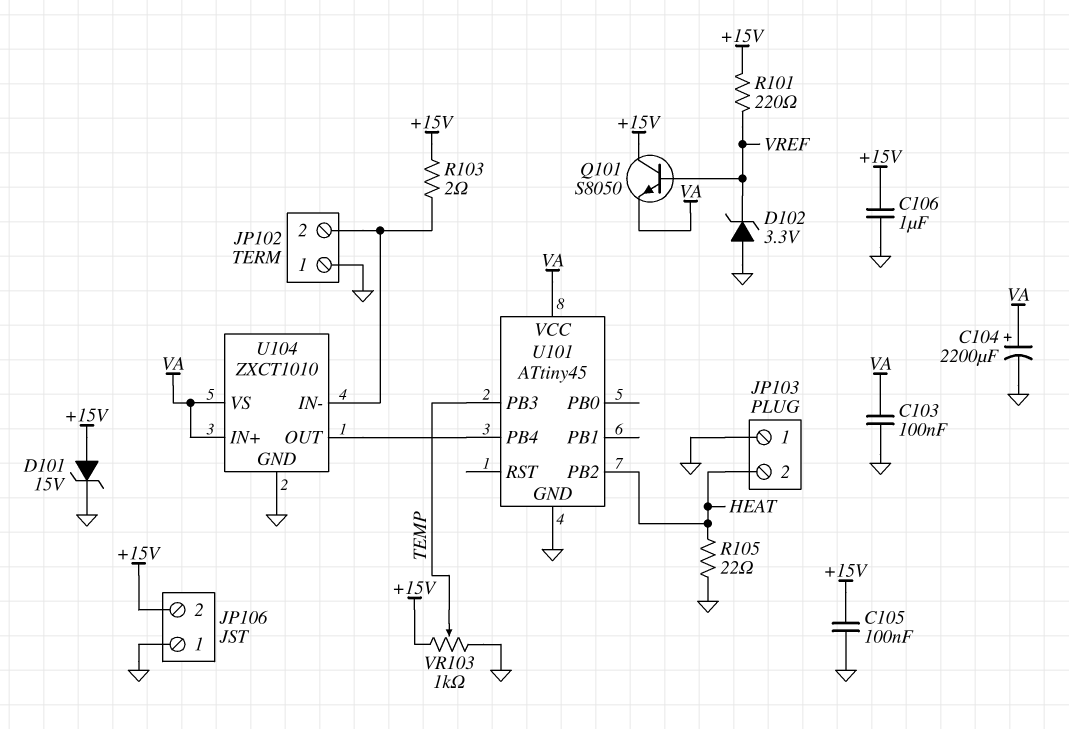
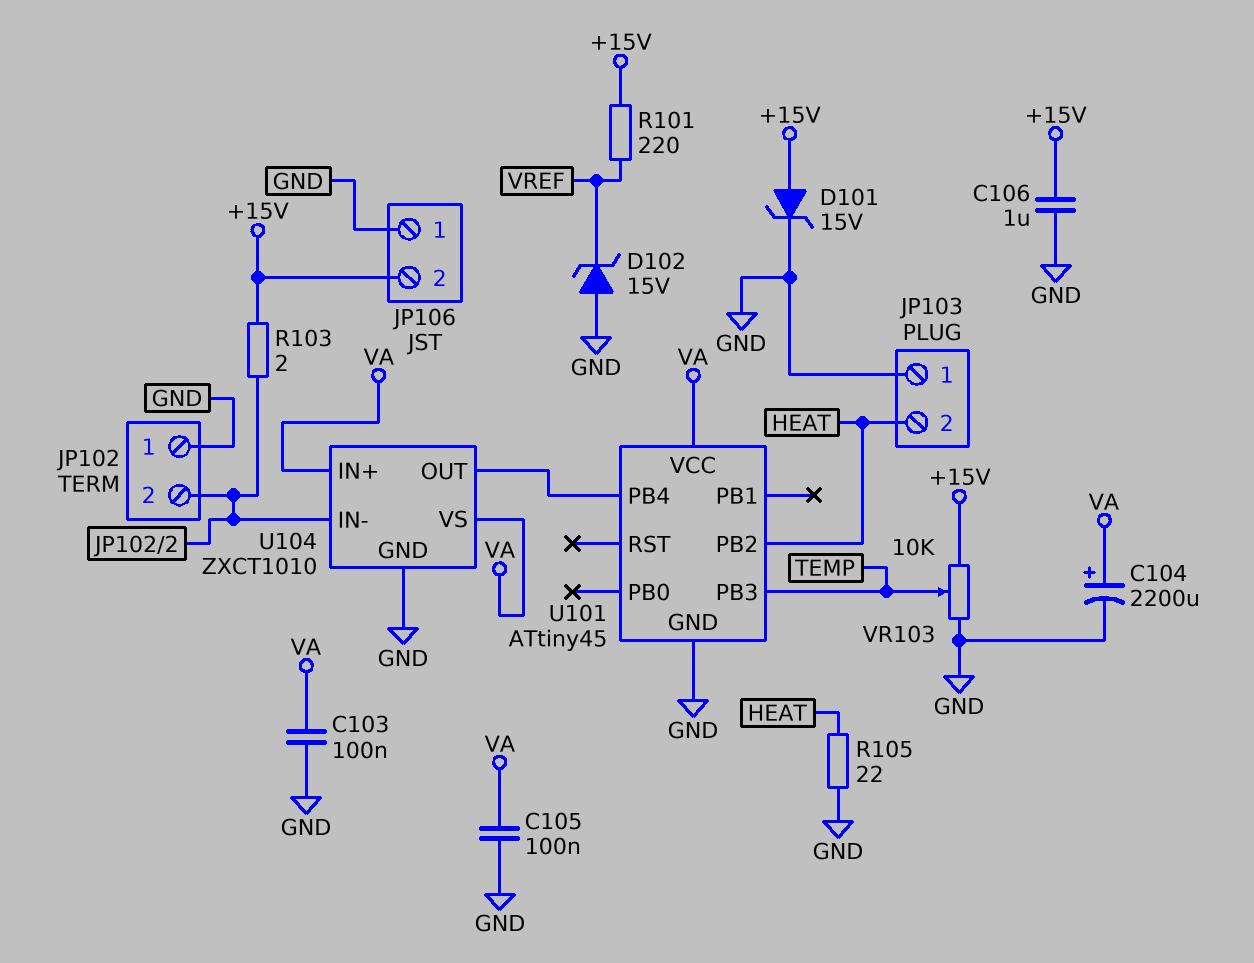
C105: 100nF (+15V, GND) -> 100nF (GND, VA)
D102: zener 3.3V (A GND, K VREF) -> zener 15V (A GND, K VREF)
Q101: NPN S8050 (B VREF, C +15V, E VA) -> none
VR103: 1k (+15V, GND, wiper TEMP) -> 10k (+15V, GND, wiper TEMP)

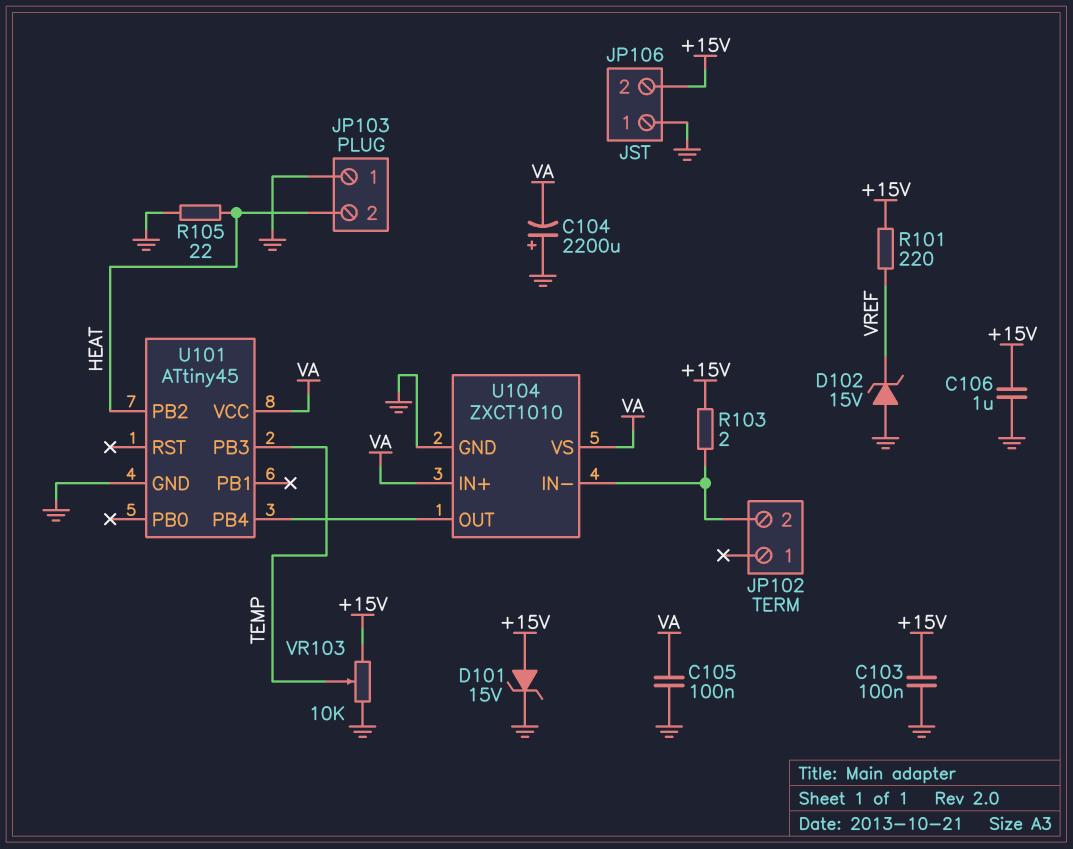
C103: 100nF (GND, VA) -> 100nF (+15V, GND)
C104: 2200uF (plus VA, minus GND) -> 2200uF (plus GND, minus VA)
JP102 pin 1: GND -> none

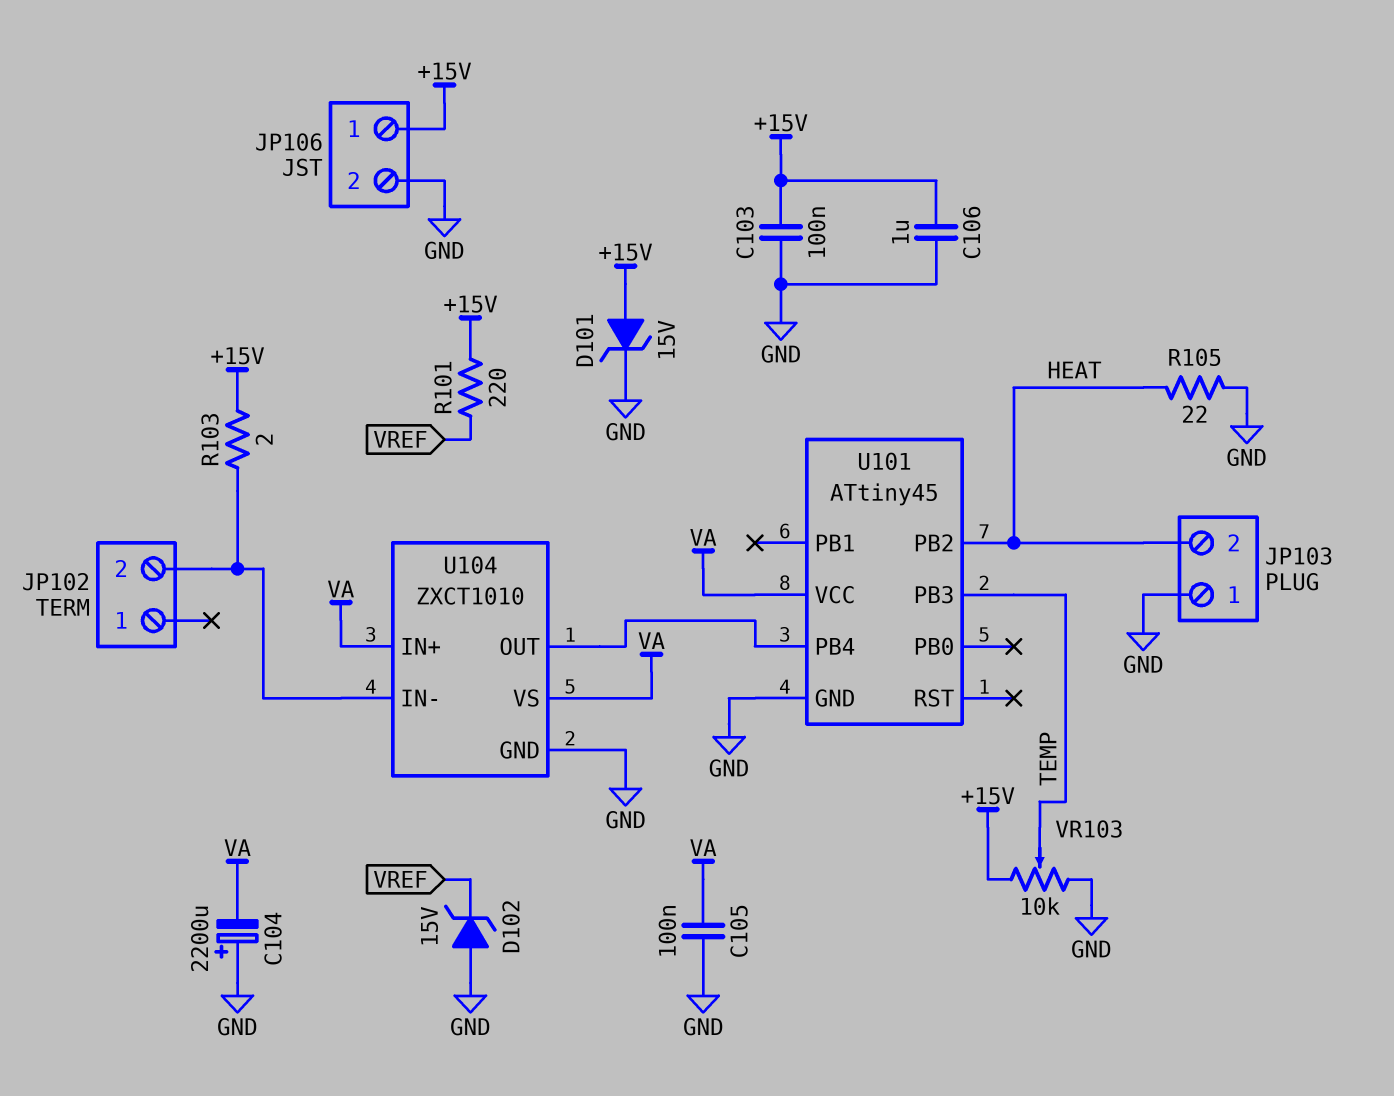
JP106 pin 1: GND -> +15V
JP106 pin 2: +15V -> GND

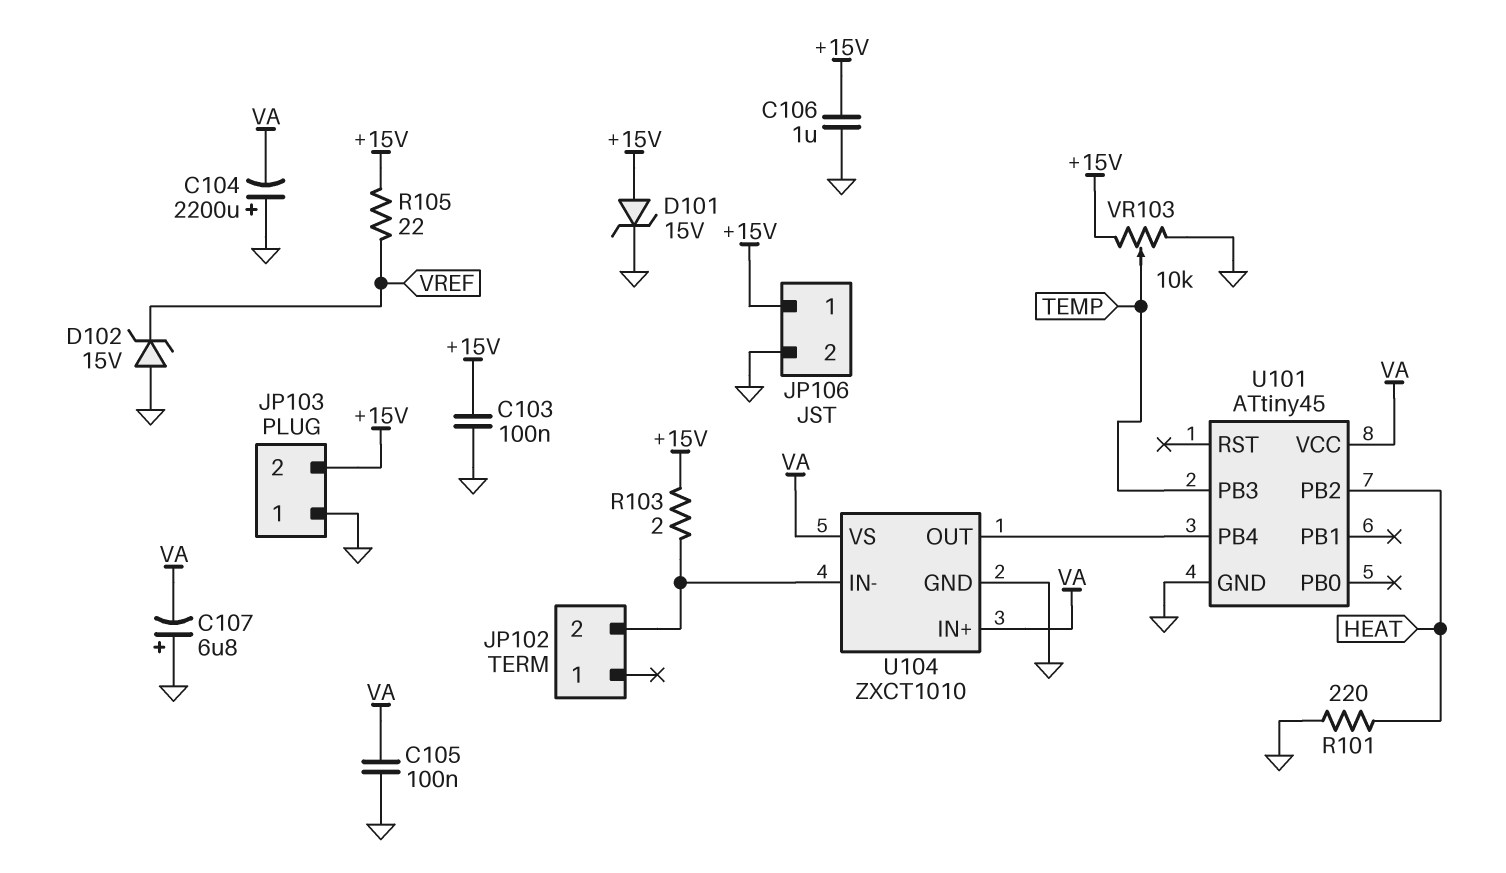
C107: none -> 6.8uF (plus GND, minus VA)
JP103 pin 2: HEAT -> +15V
R101: 220 (+15V, VREF) -> 220 (GND, HEAT)
R105: 22 (GND, HEAT) -> 22 (+15V, VREF)

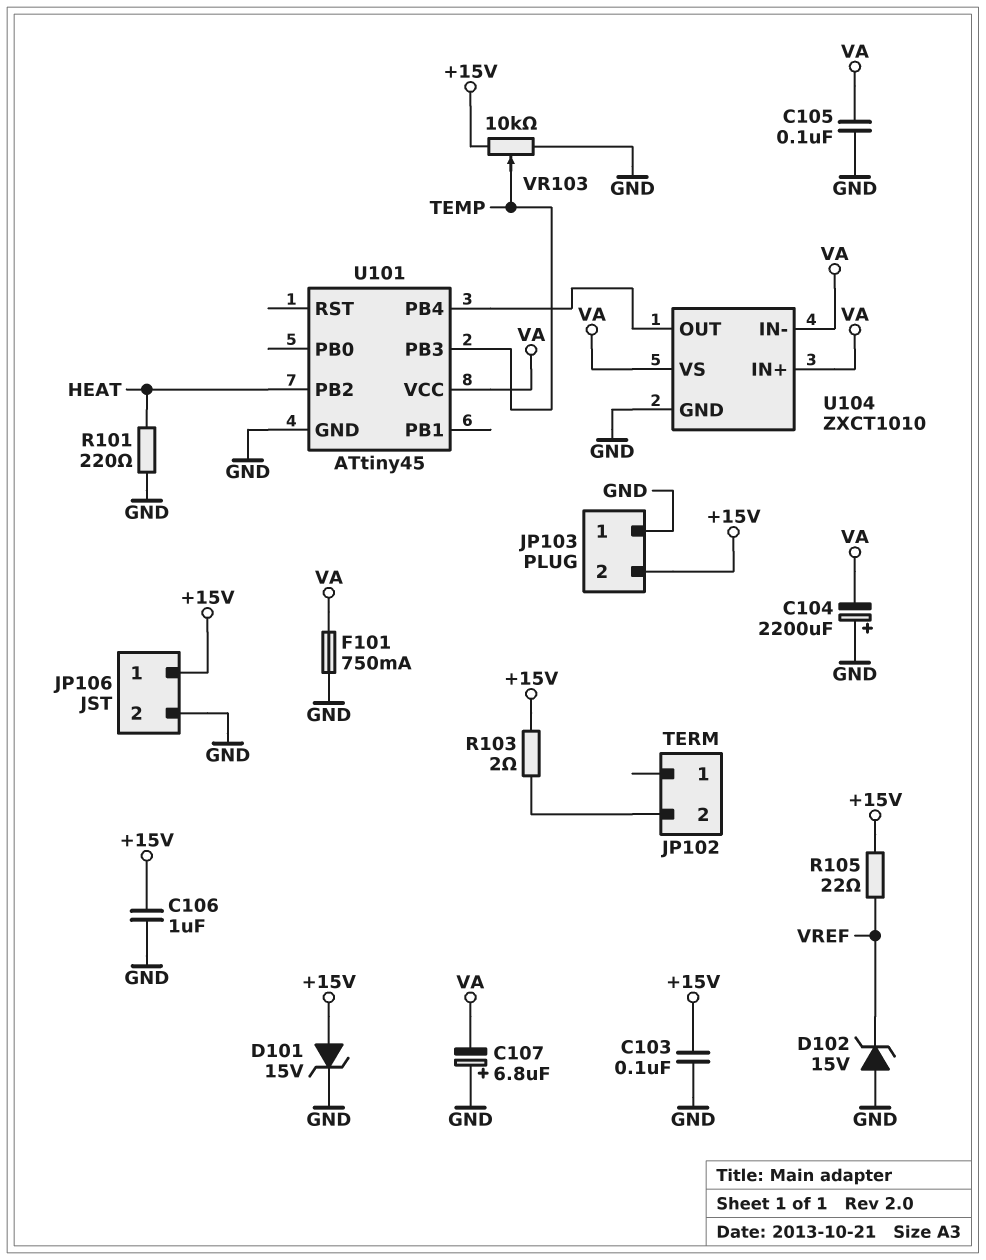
F101: none -> 750mA (GND, VA)
U104 pin IN-: JP102/2 -> VA

